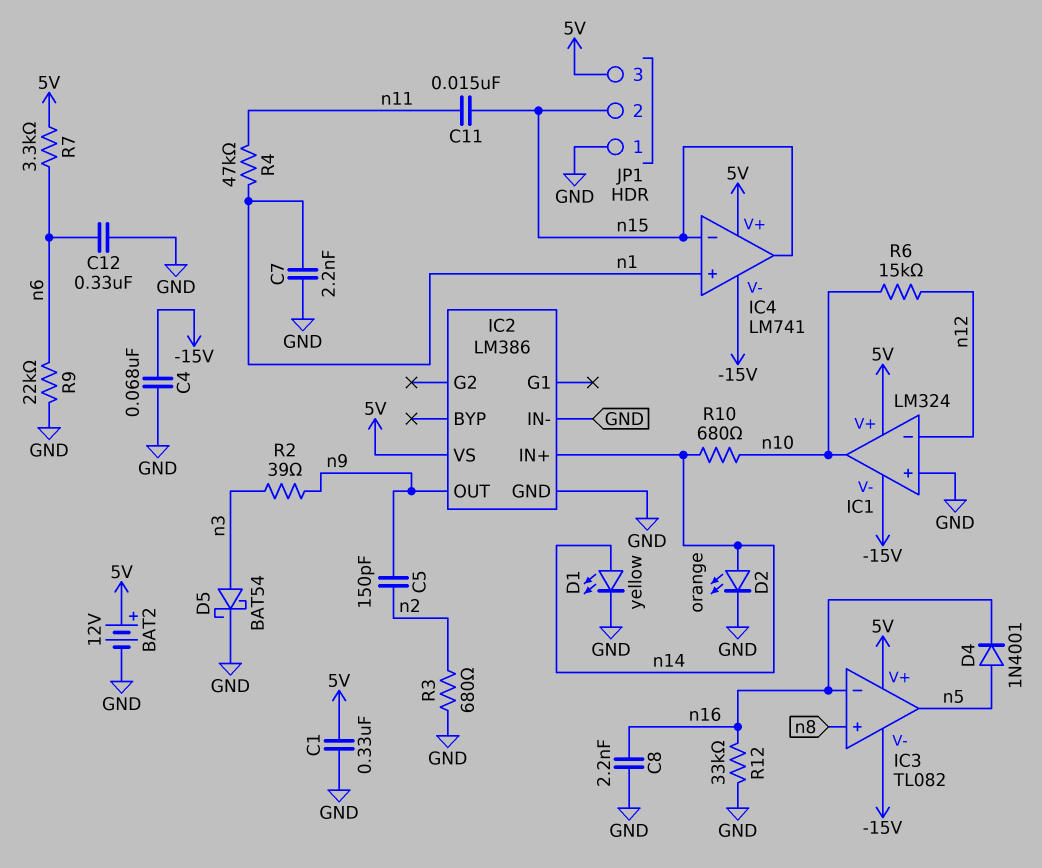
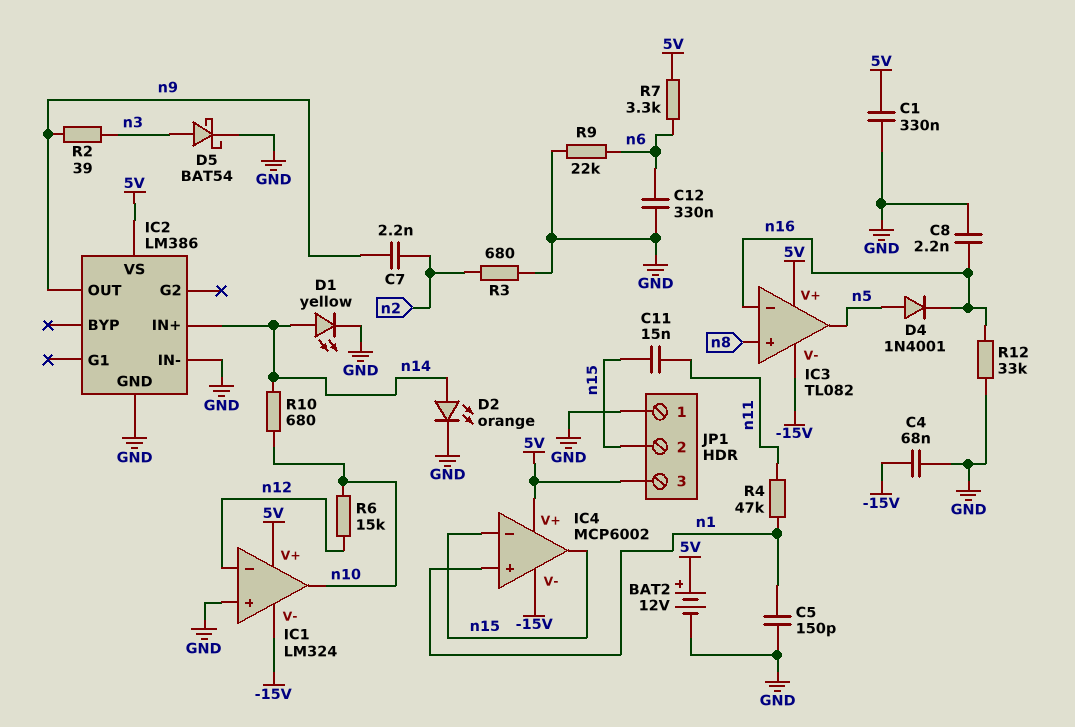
C5: 150pF (n2, n9) -> 150pF (GND, n1)
C7: 2.2nF (GND, n1) -> 2.2nF (n2, n9)
IC4: LM741 -> MCP6002

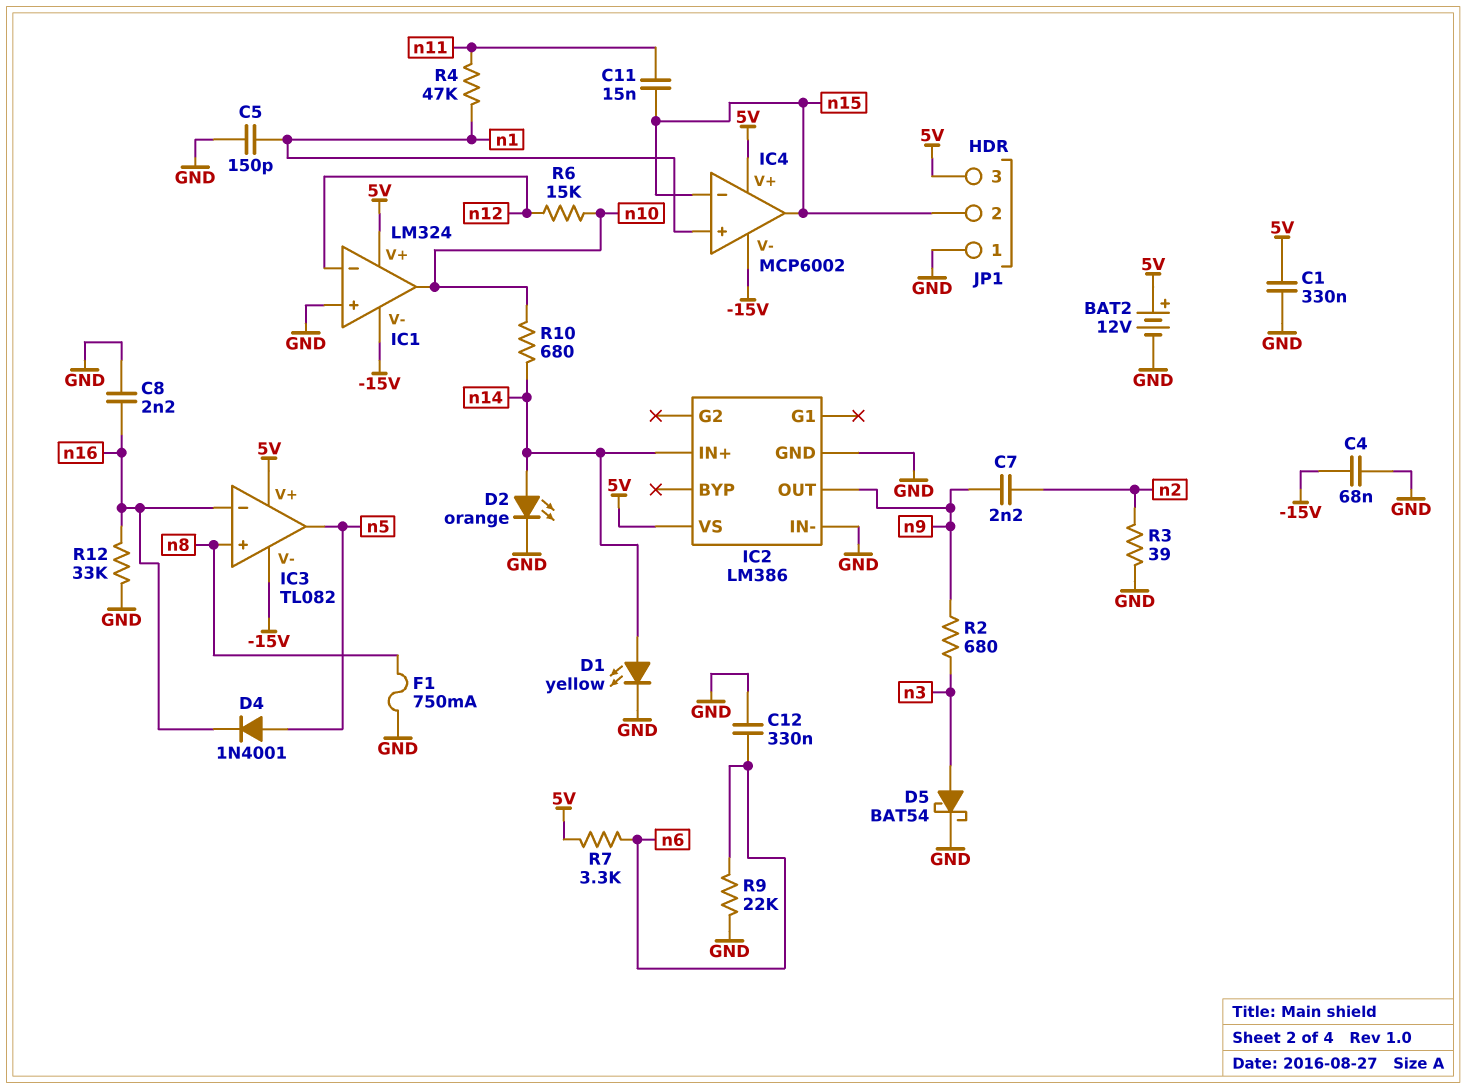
F1: none -> 750mA (GND, n8)
R2: 39 (n3, n9) -> 680 (n3, n9)
R3: 680 (GND, n2) -> 39 (GND, n2)

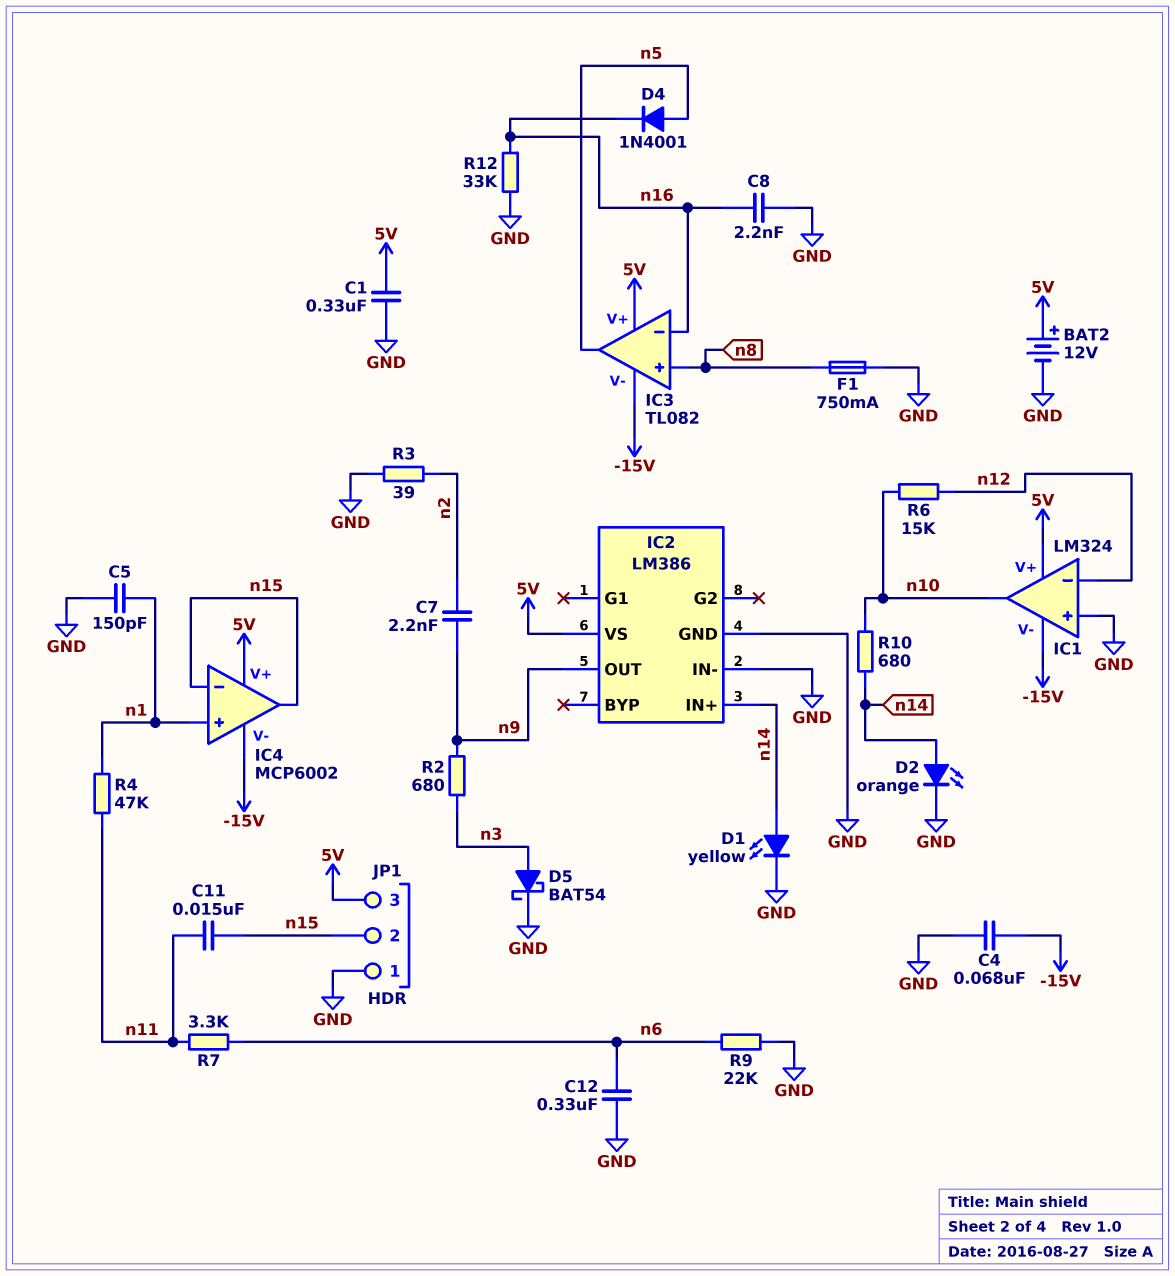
R7: 3.3k (5V, n6) -> 3.3k (n6, n11)

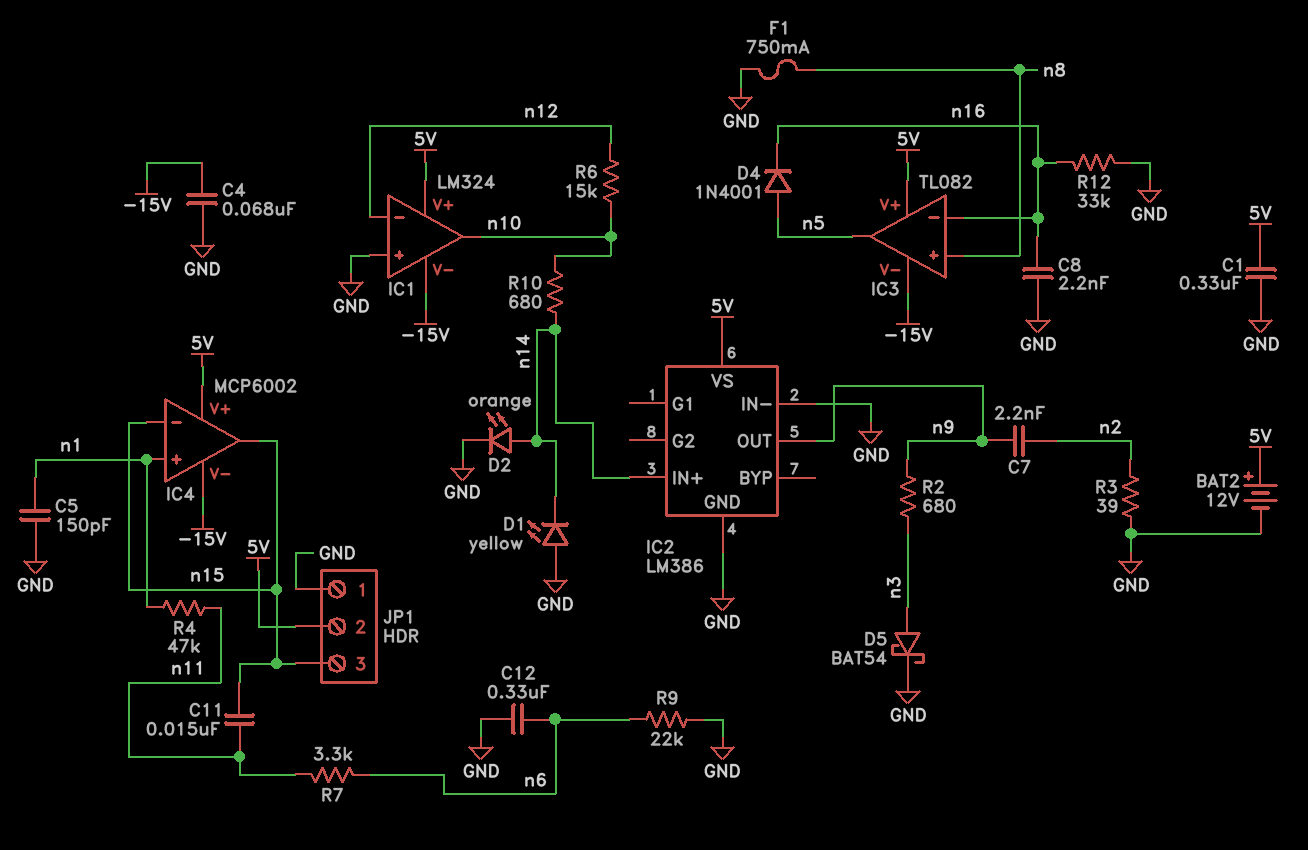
D1: LED yellow (A n14, K GND) -> LED yellow (A GND, K n14)
JP1 pin 2: n15 -> 5V
JP1 pin 3: 5V -> n15

